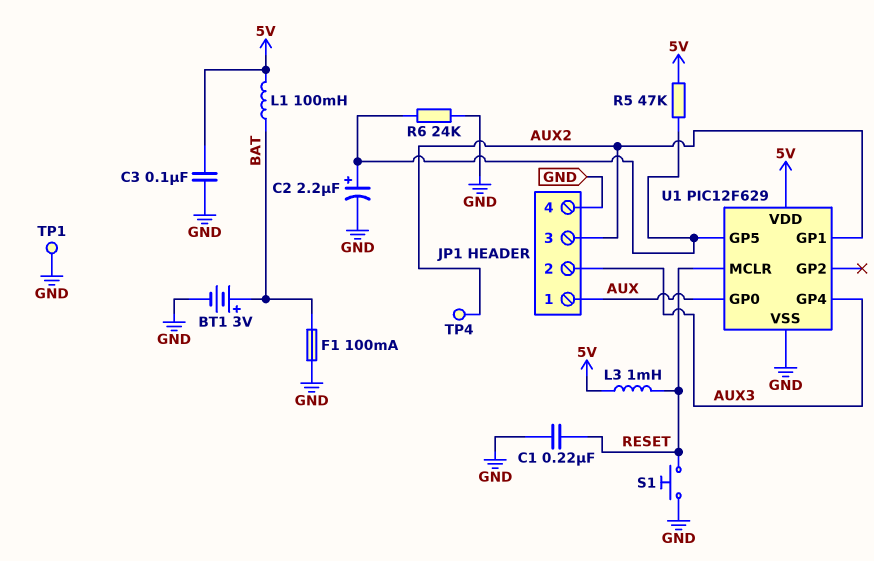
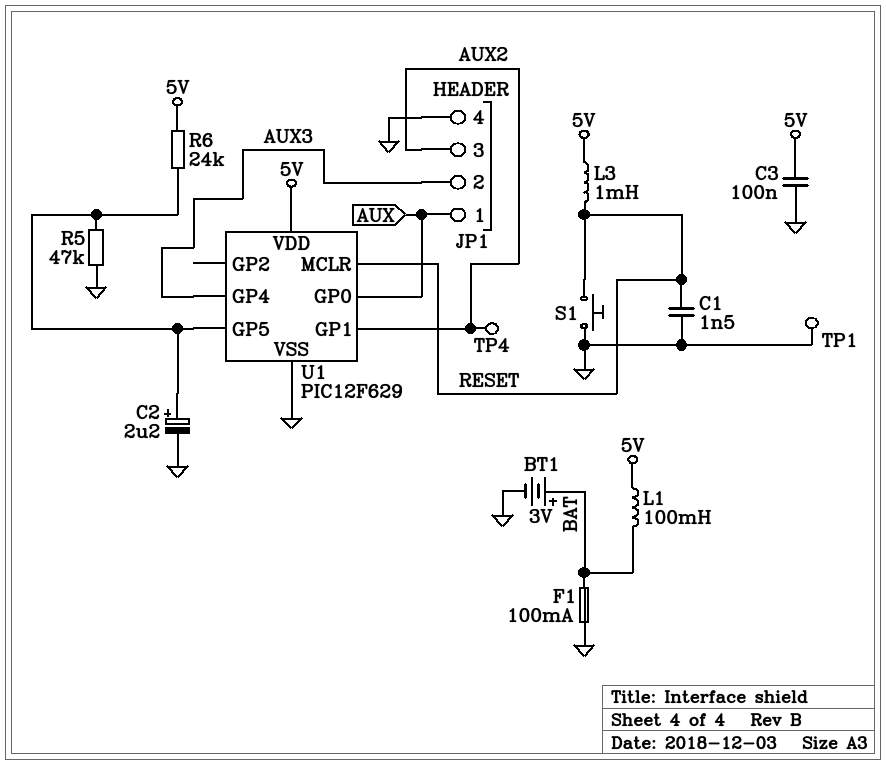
C1: 220nF (GND, RESET) -> 1.5nF (GND, RESET)
R5: 47k (5V, U1/GP5) -> 47k (GND, U1/GP5)
R6: 24k (GND, U1/GP5) -> 24k (5V, U1/GP5)

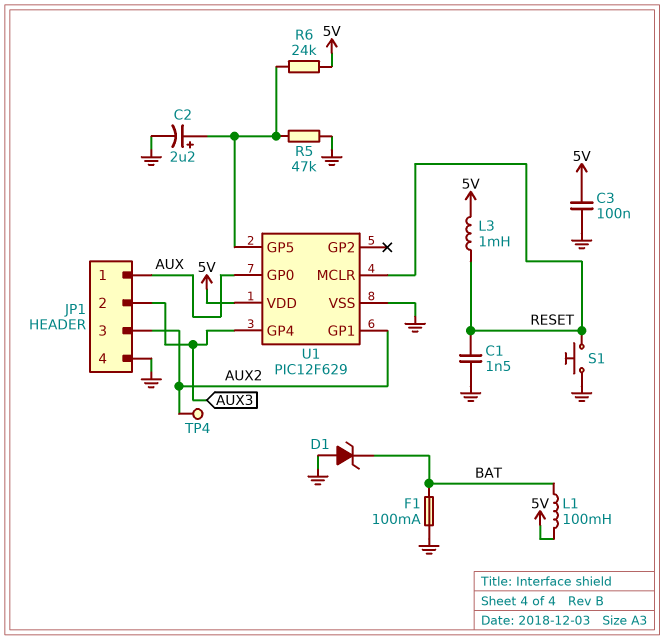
BT1: 3V (plus BAT, minus GND) -> none
D1: none -> zener (A GND, K BAT)
TP1: test point (GND) -> none

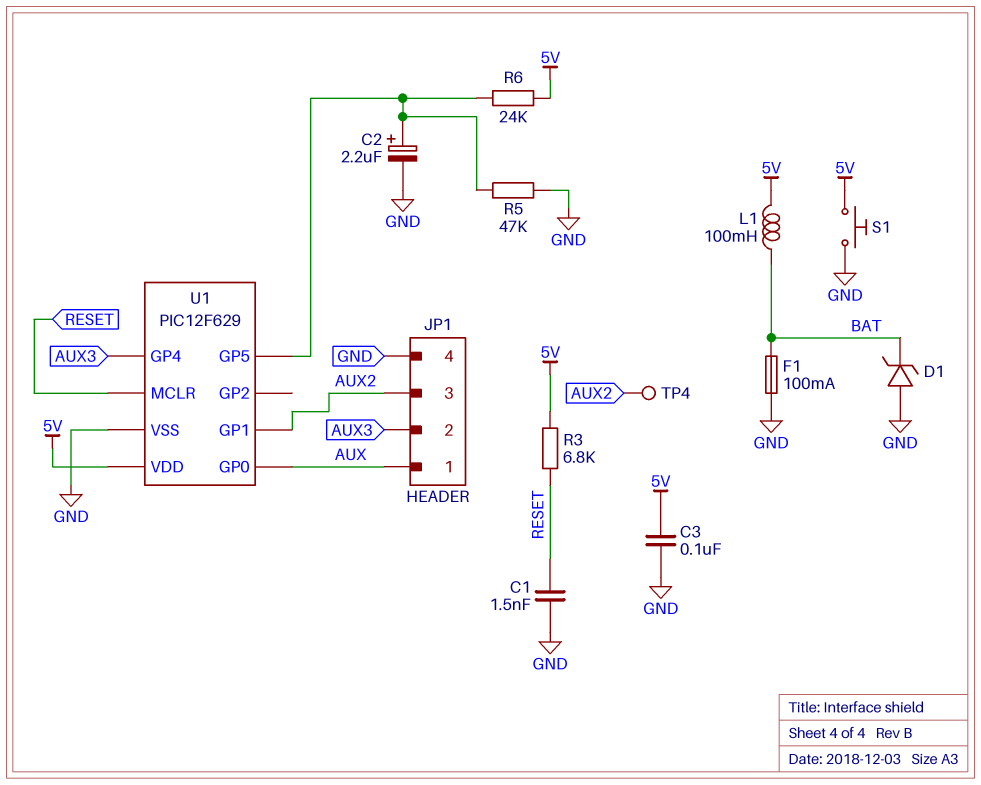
L3: 1mH (5V, RESET) -> none
R3: none -> 6.8k (5V, RESET)
S1: button (GND, RESET) -> button (5V, GND)

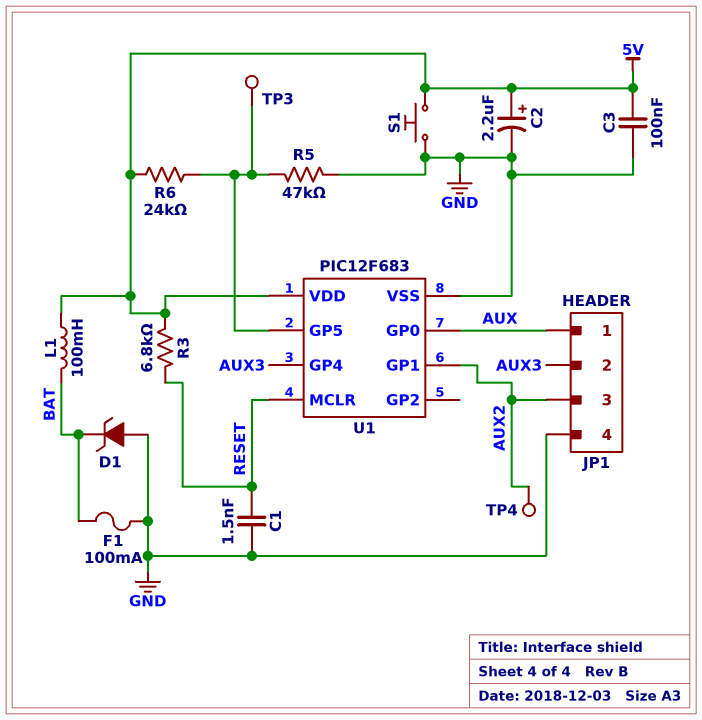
C2: 2.2uF (plus U1/GP5, minus GND) -> 2.2uF (plus 5V, minus GND)
TP3: none -> test point (U1/GP5)
U1: PIC12F629 -> PIC12F683

